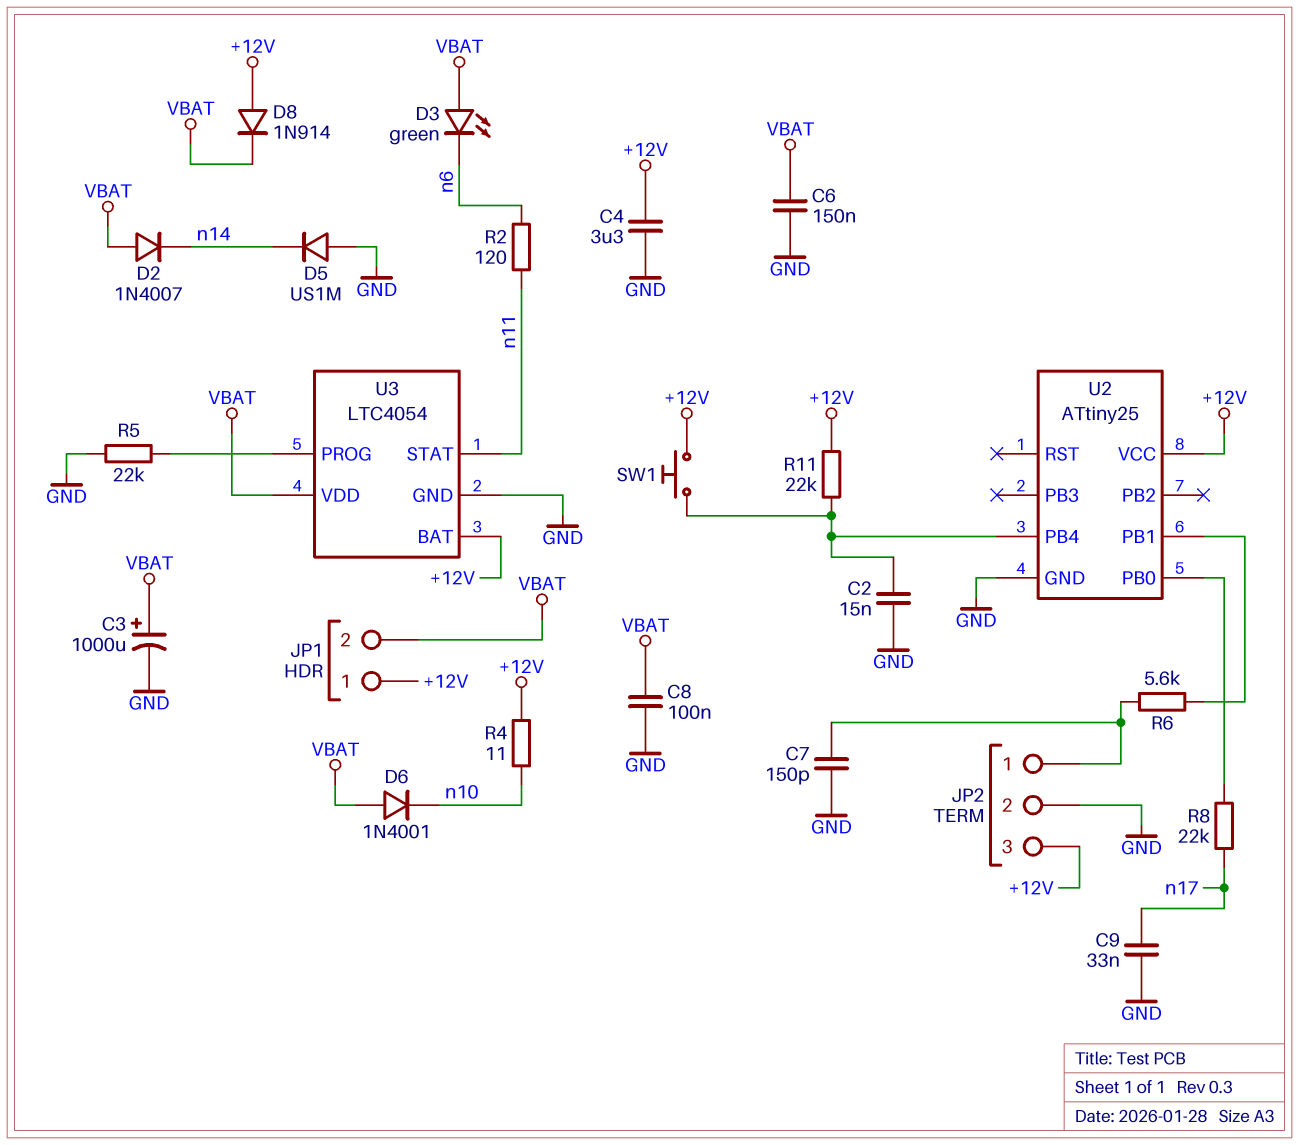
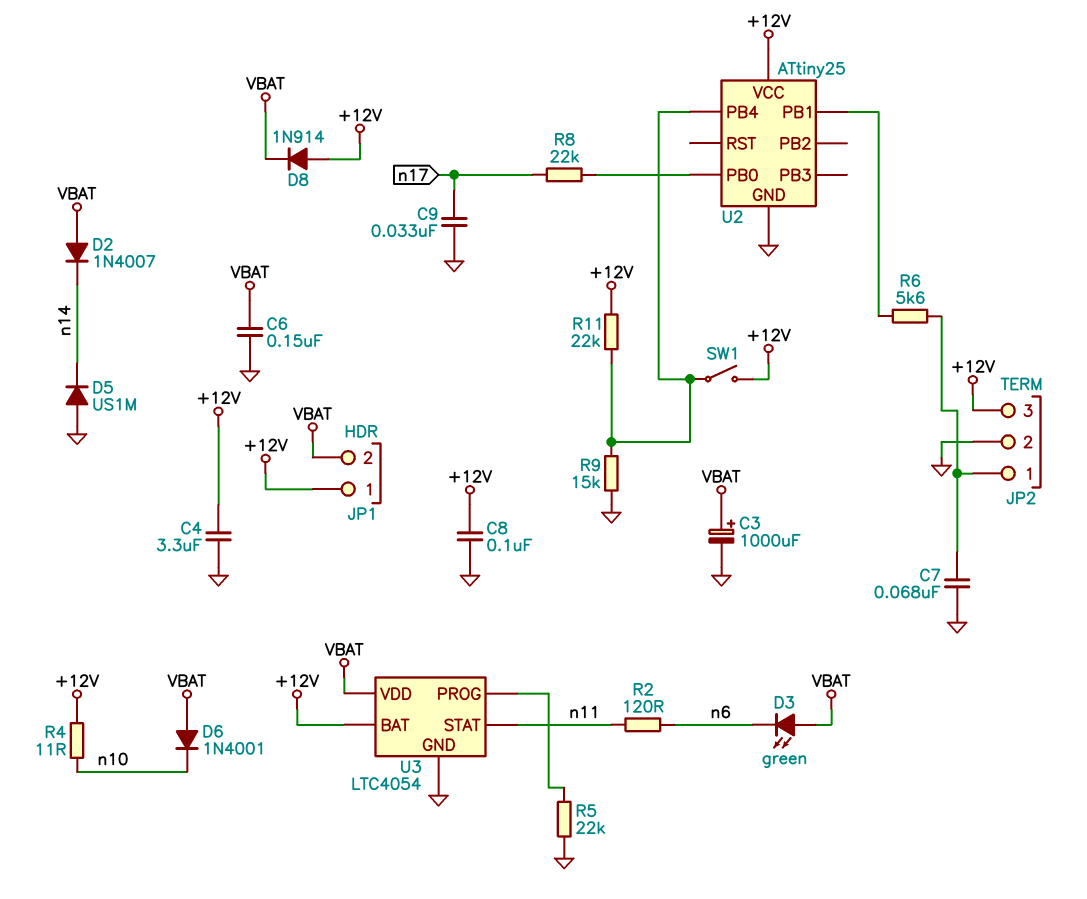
C2: 15nF (GND, U2/PB4) -> none
C7: 150pF (GND, JP2/1) -> 68nF (GND, JP2/1)
C8: 100nF (GND, VBAT) -> 100nF (+12V, GND)
R9: none -> 15k (GND, U2/PB4)
SW1: button (+12V, U2/PB4) -> switch (+12V, U2/PB4)

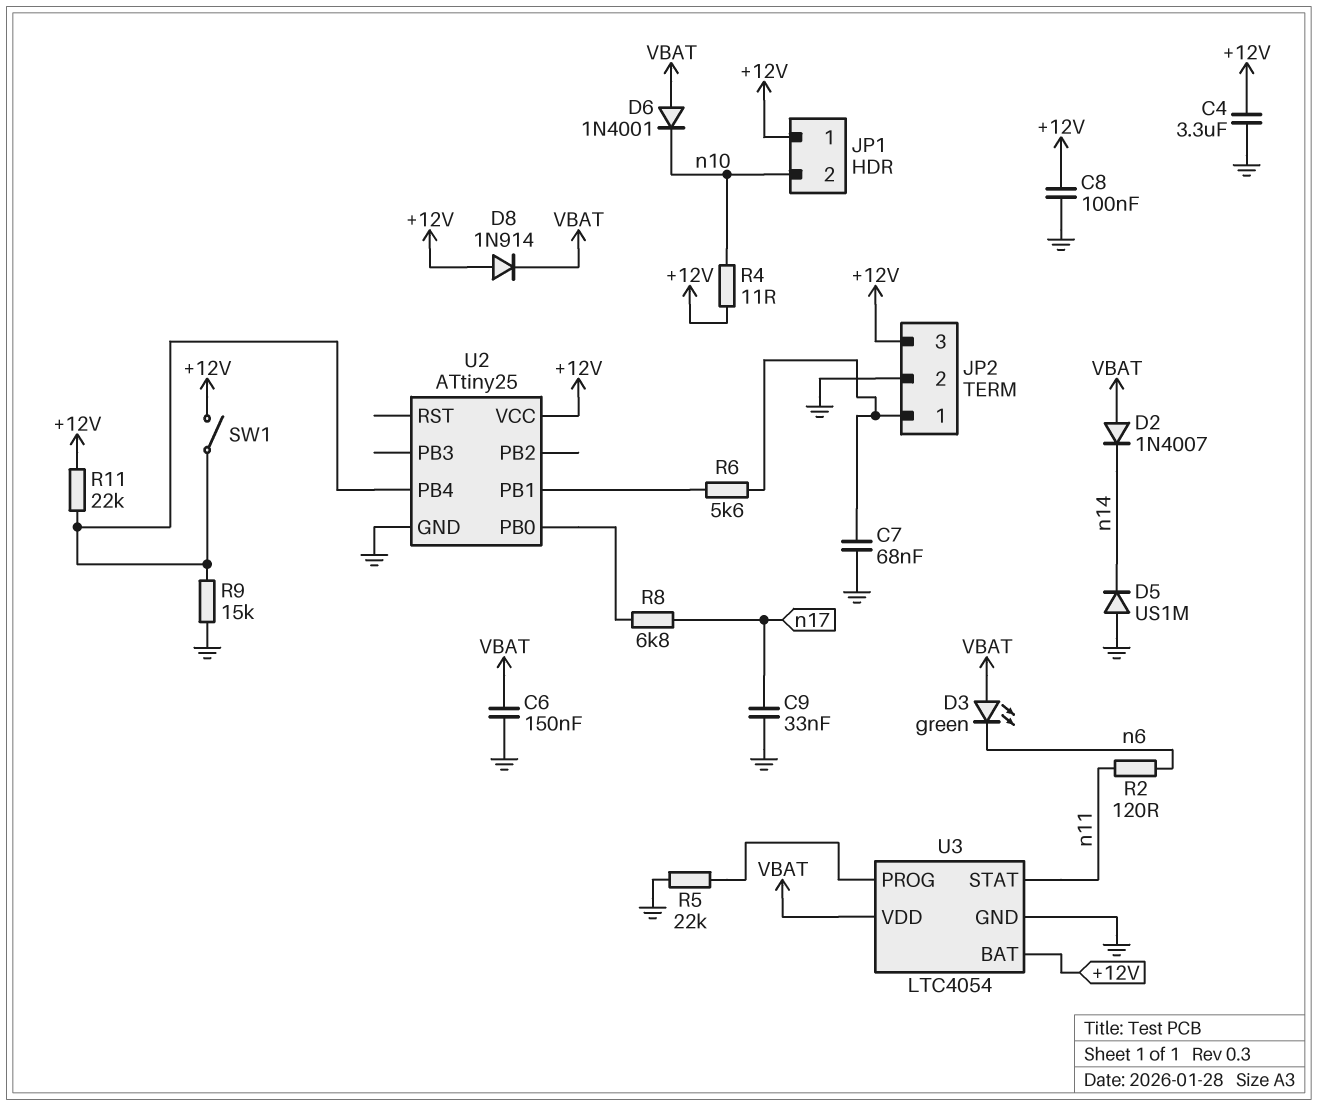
C3: 1000uF (plus VBAT, minus GND) -> none
JP1 pin 2: VBAT -> n10
R8: 22k (U2/PB0, n17) -> 6.8k (U2/PB0, n17)

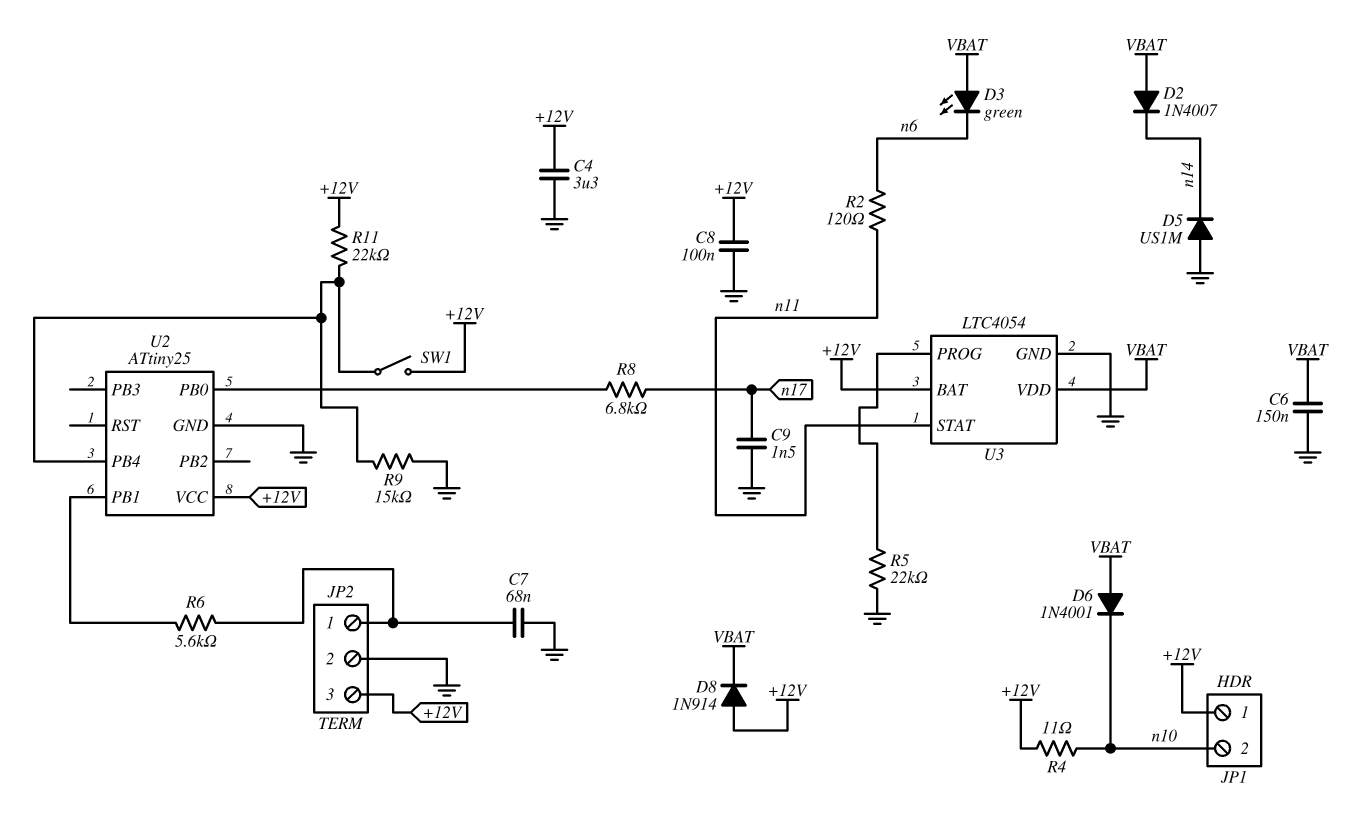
C9: 33nF (GND, n17) -> 1.5nF (GND, n17)

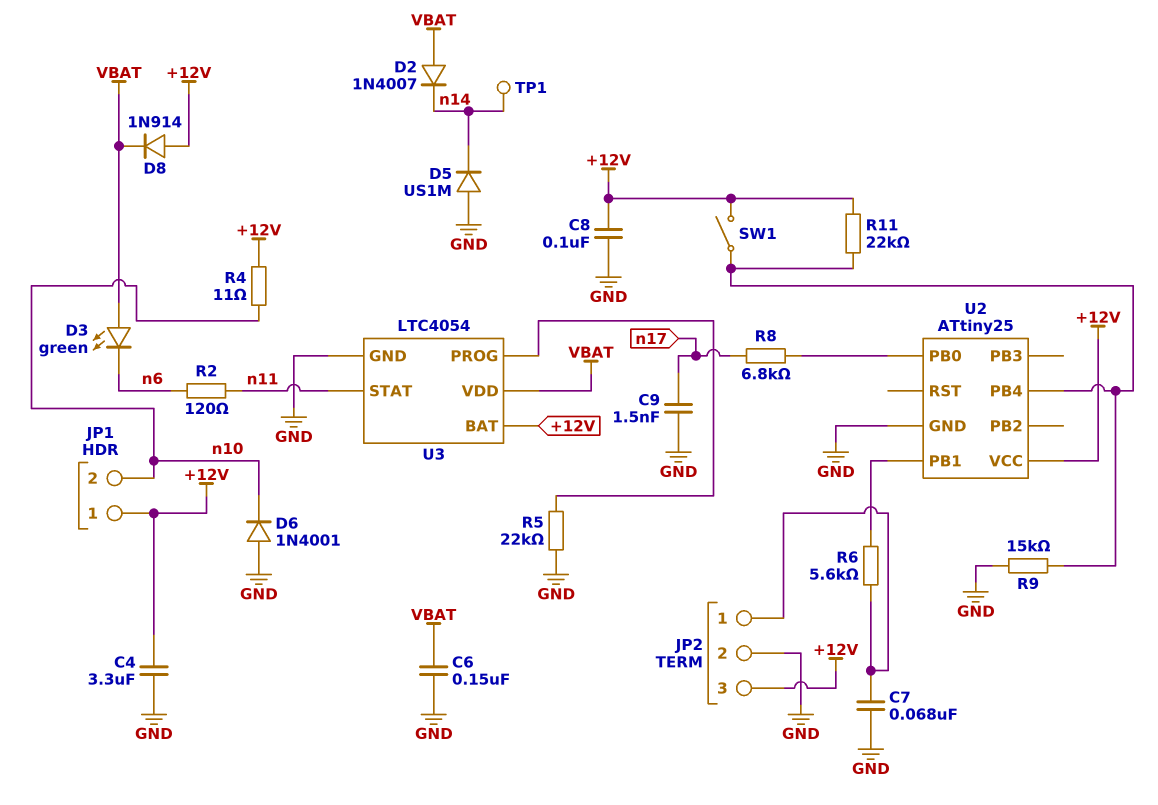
D6: diode 1N4001 (A VBAT, K n10) -> diode 1N4001 (A GND, K n10)
TP1: none -> test point (n14)

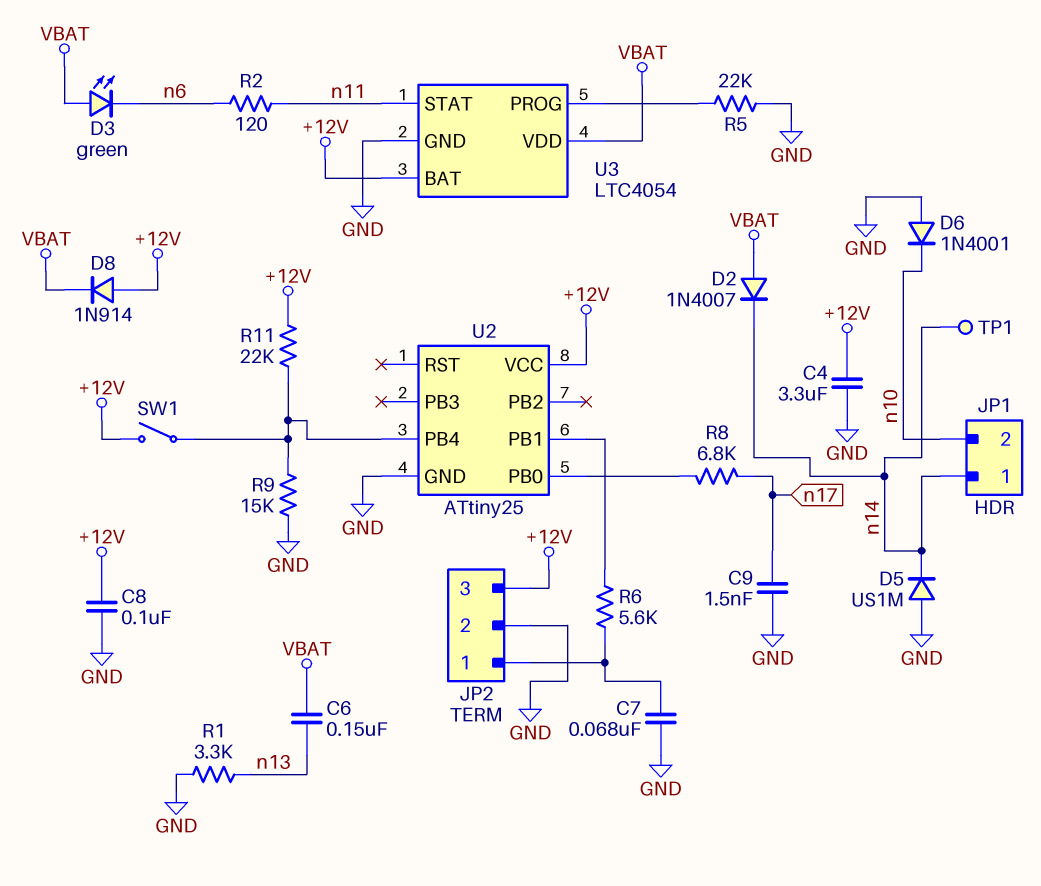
C6: 150nF (GND, VBAT) -> 150nF (VBAT, n13)
JP1 pin 1: +12V -> n14
R1: none -> 3.3k (GND, n13)
R4: 11 (+12V, n10) -> none

